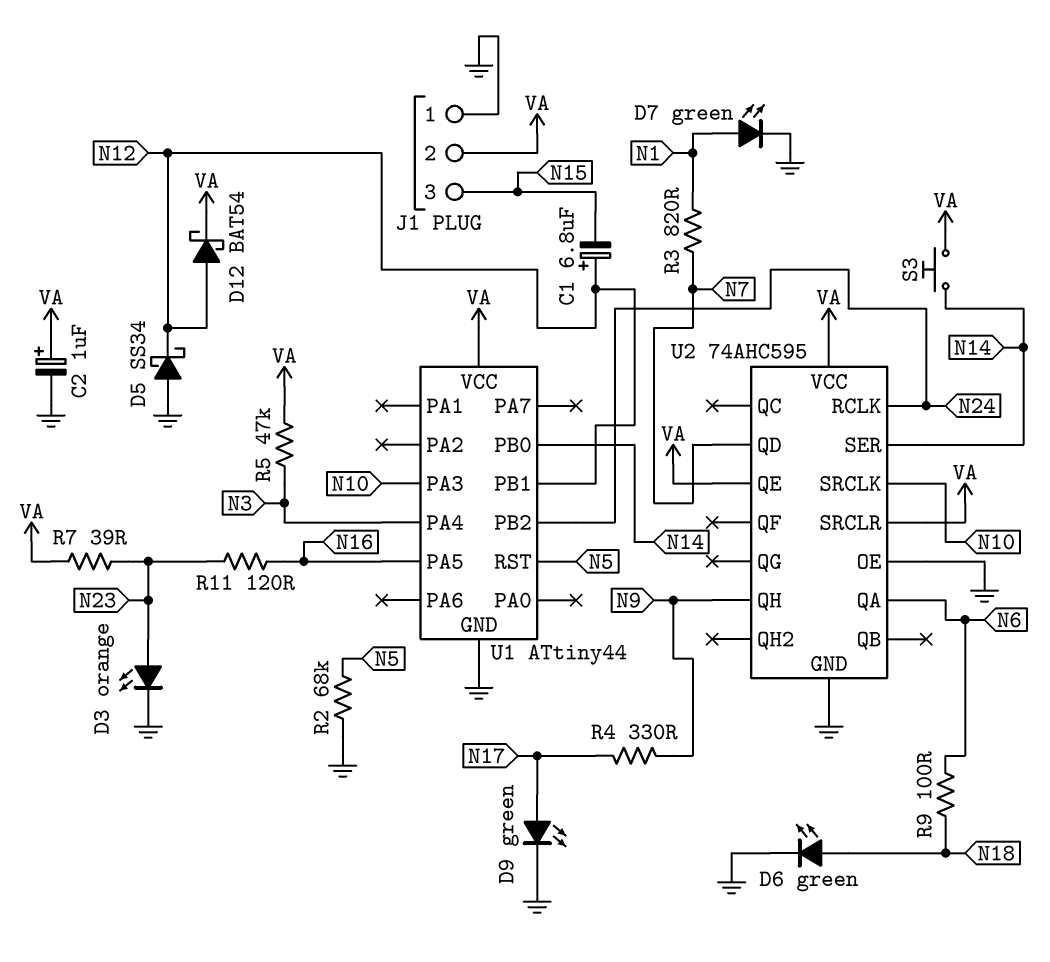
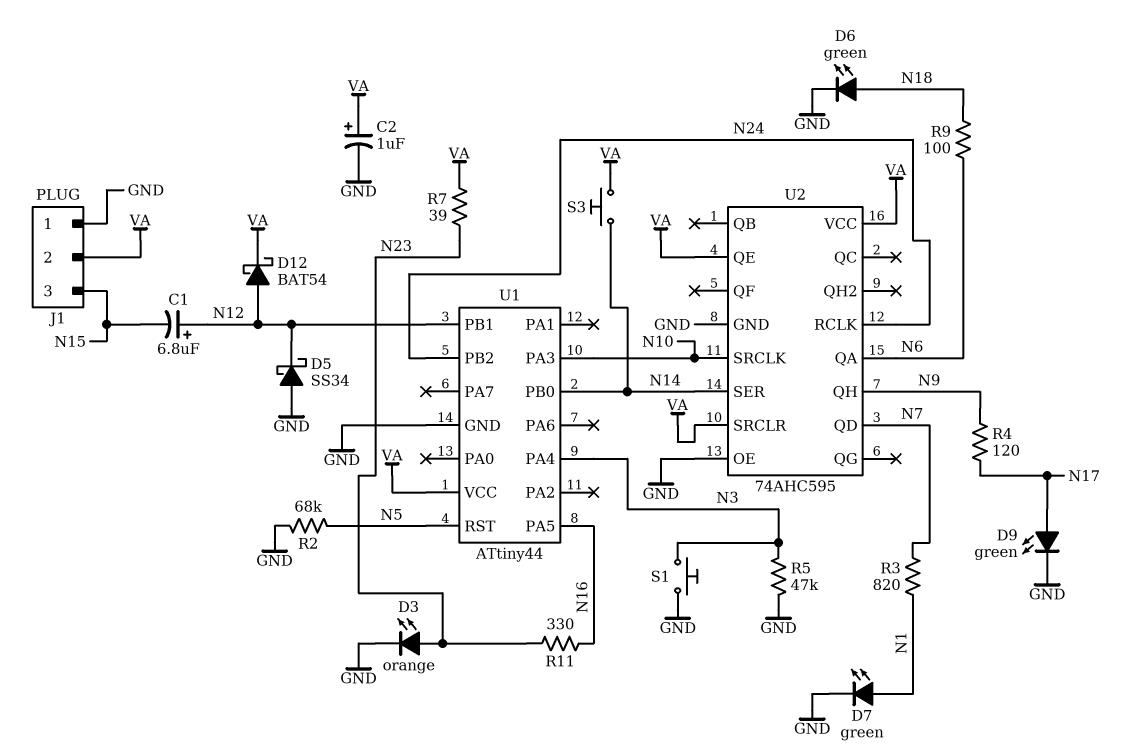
R4: 330 (N9, N17) -> 120 (N9, N17)
R5: 47k (N3, VA) -> 47k (GND, N3)
R11: 120 (N16, N23) -> 330 (N16, N23)
S1: none -> button (GND, N3)

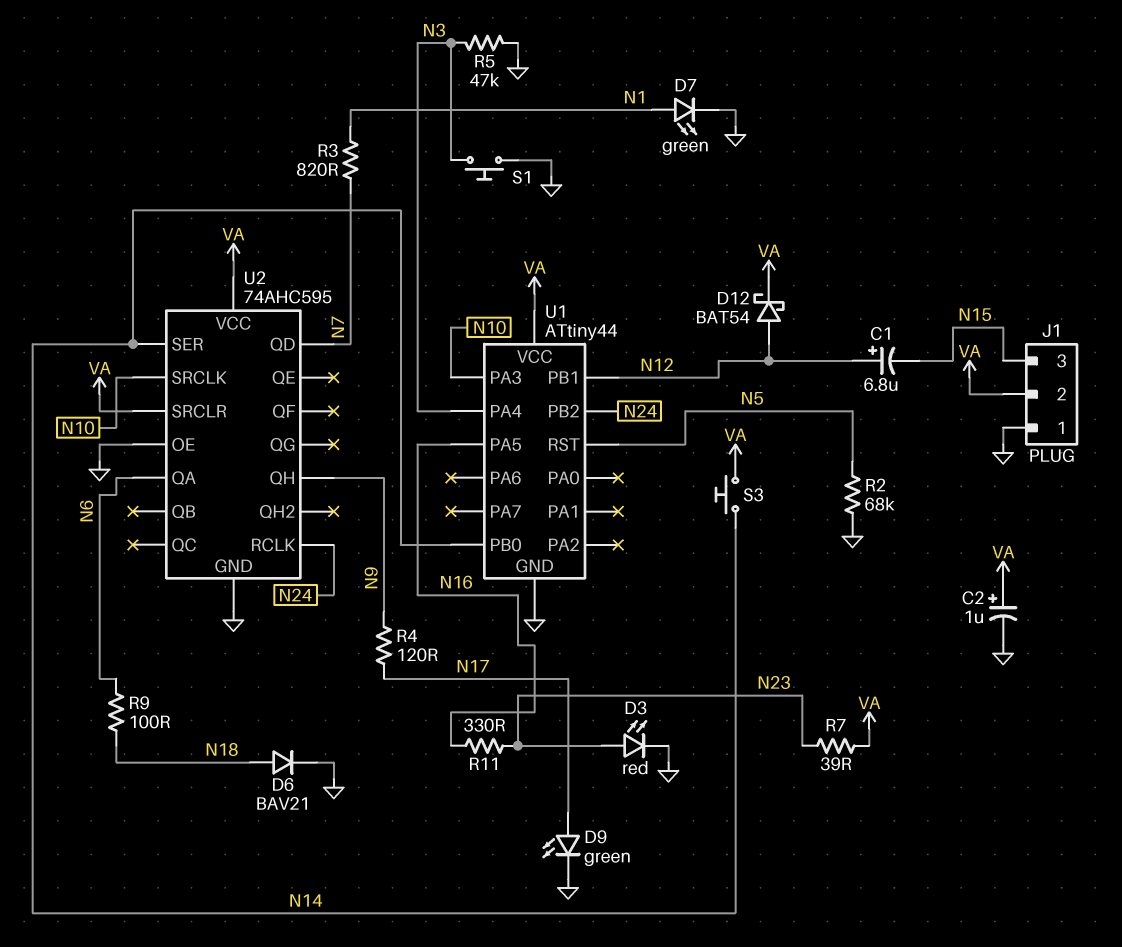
D3: LED orange (A N23, K GND) -> LED red (A N23, K GND)
D5: schottky SS34 (A GND, K N12) -> none
D6: LED green (A N18, K GND) -> diode BAV21 (A N18, K GND)
U2 pin QE: VA -> none

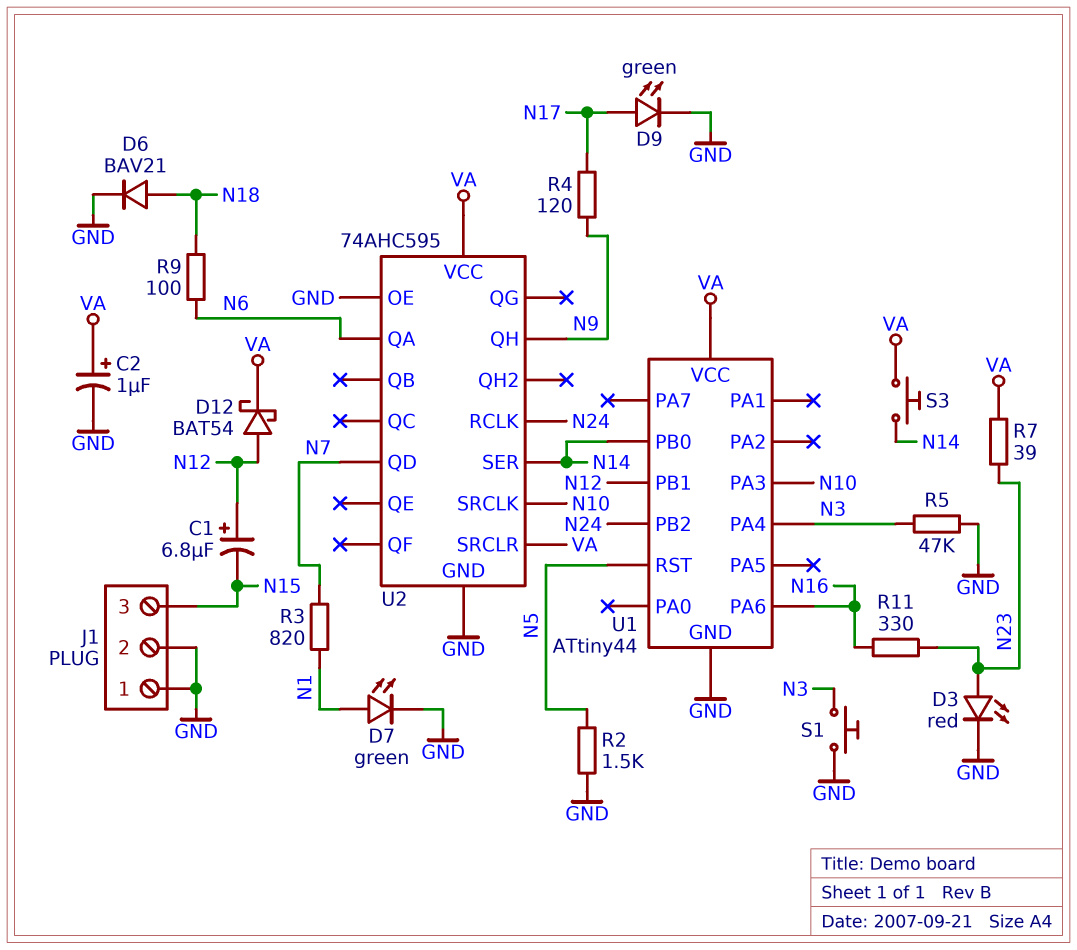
J1 pin 2: VA -> GND
R2: 68k (GND, N5) -> 1.5k (GND, N5)
U1 pin PA5: N16 -> none
U1 pin PA6: none -> N16

